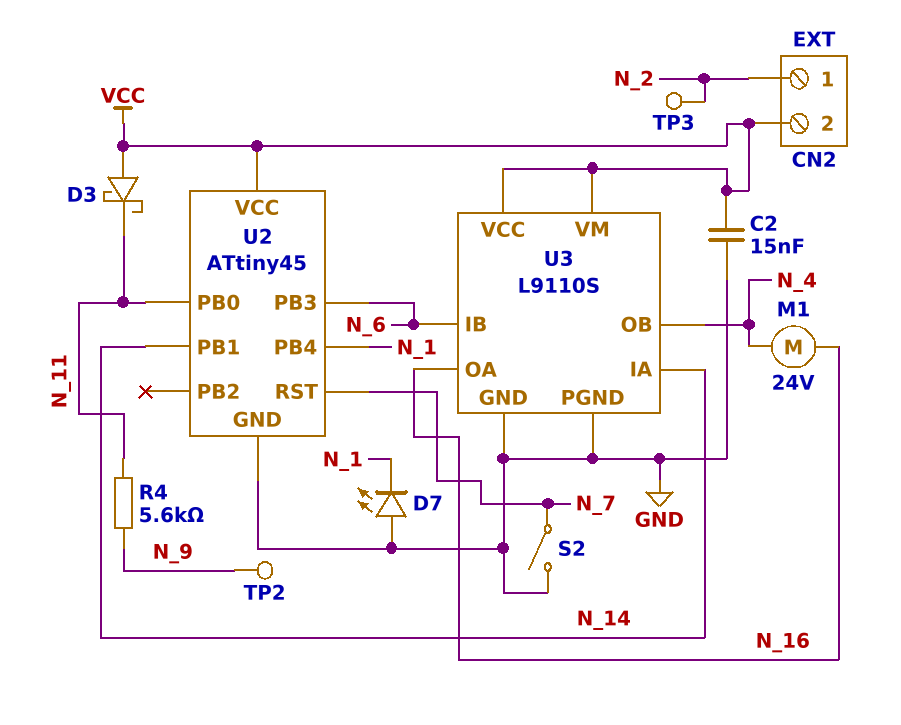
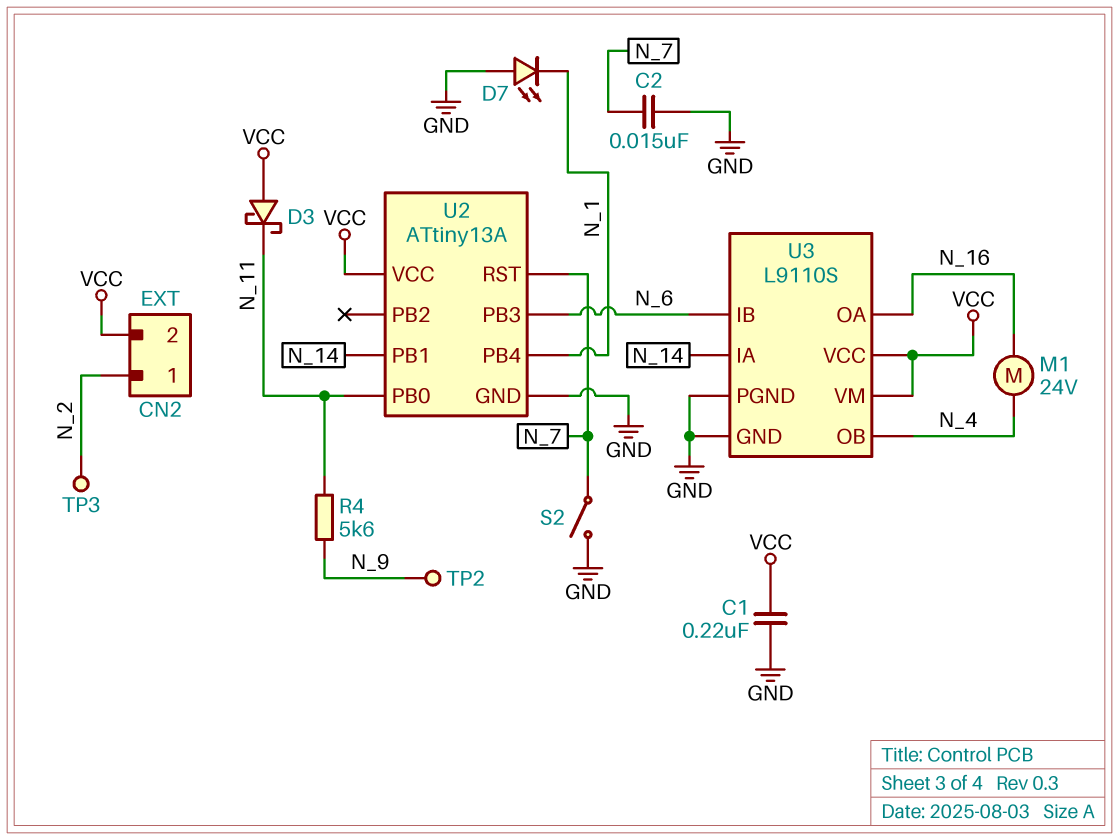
C1: none -> 220nF (GND, VCC)
C2: 15nF (GND, VCC) -> 15nF (GND, N_7)
U2: ATtiny45 -> ATtiny13A

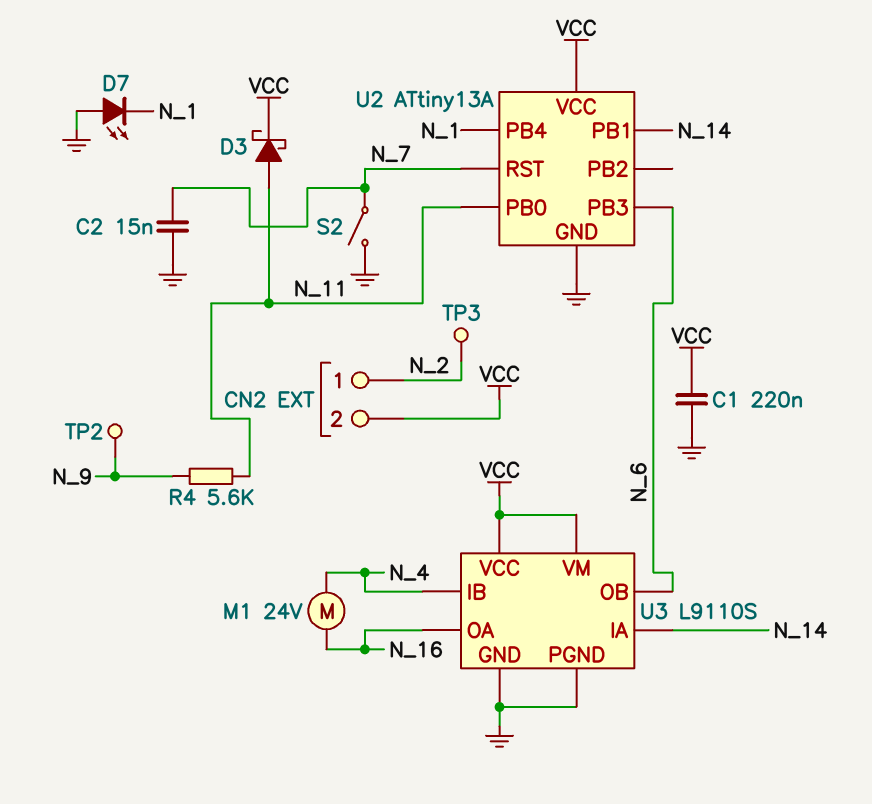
D3: schottky (A VCC, K N_11) -> schottky (A N_11, K VCC)
U3 pin IB: N_6 -> N_4
U3 pin OB: N_4 -> N_6

